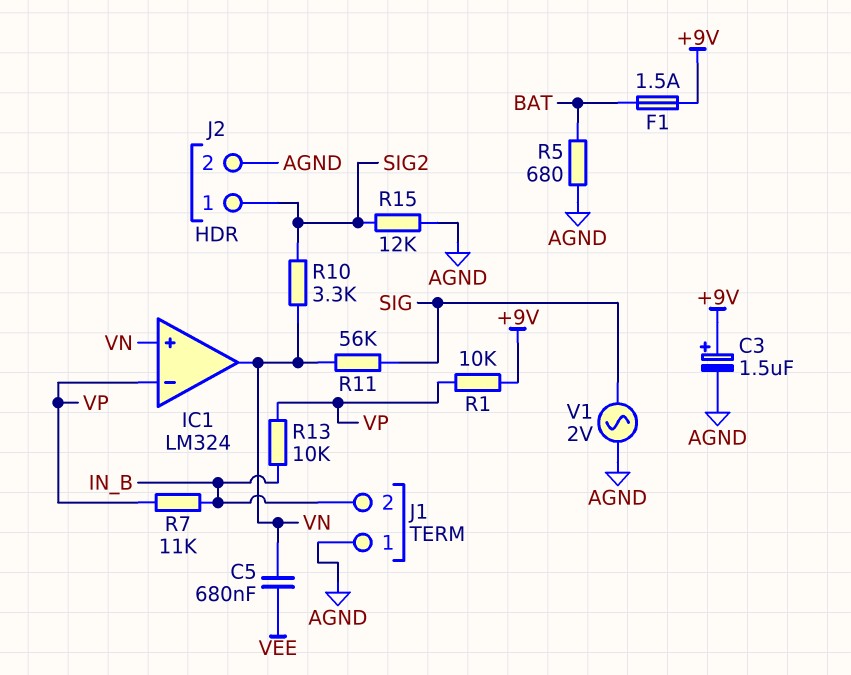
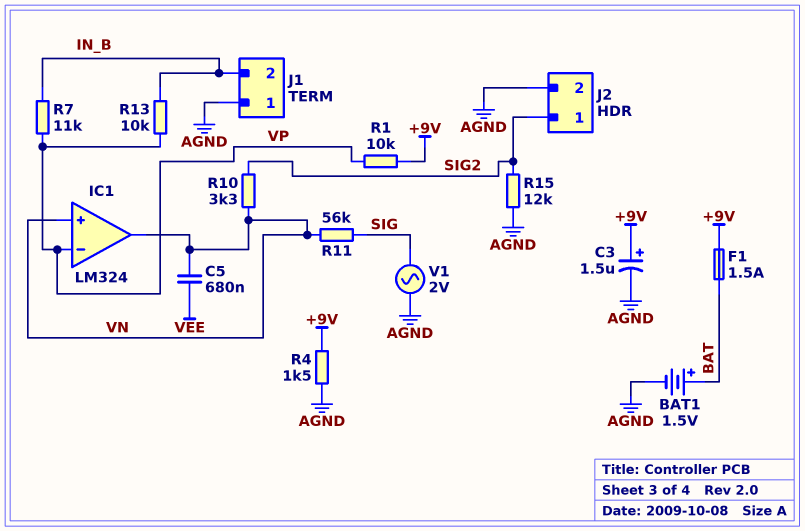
BAT1: none -> 1.5V (plus BAT, minus AGND)
R4: none -> 1.5k (+9V, AGND)
R5: 680 (AGND, BAT) -> none

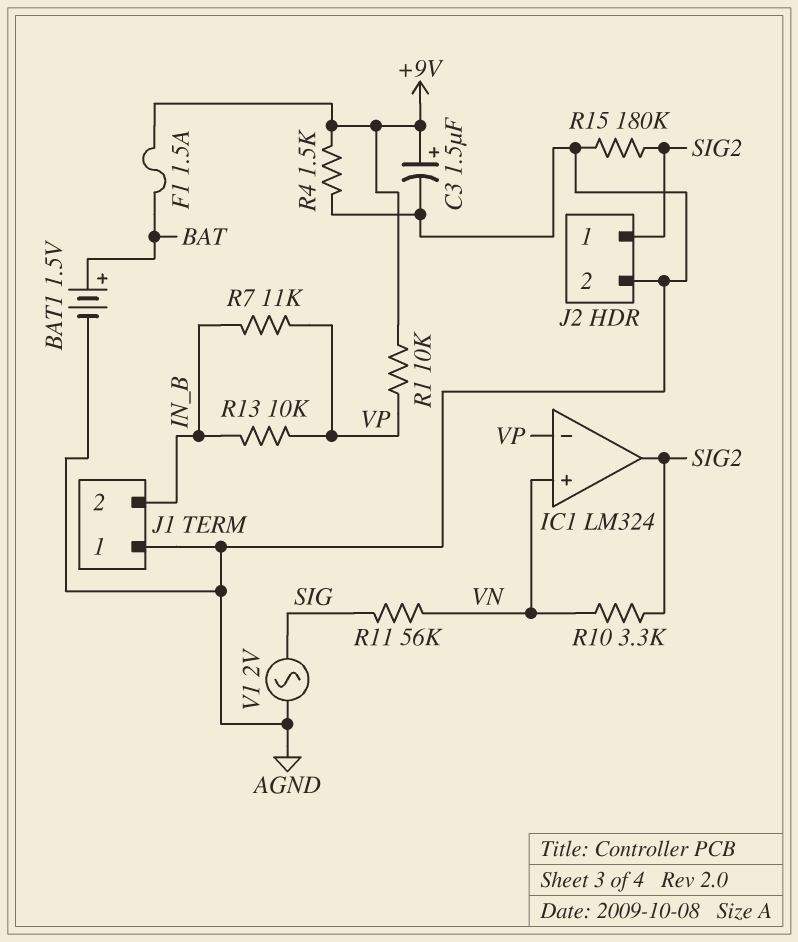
C5: 680nF (VEE, VN) -> none
IC1 pin out: VN -> SIG2
R15: 12k (AGND, SIG2) -> 180k (AGND, SIG2)

